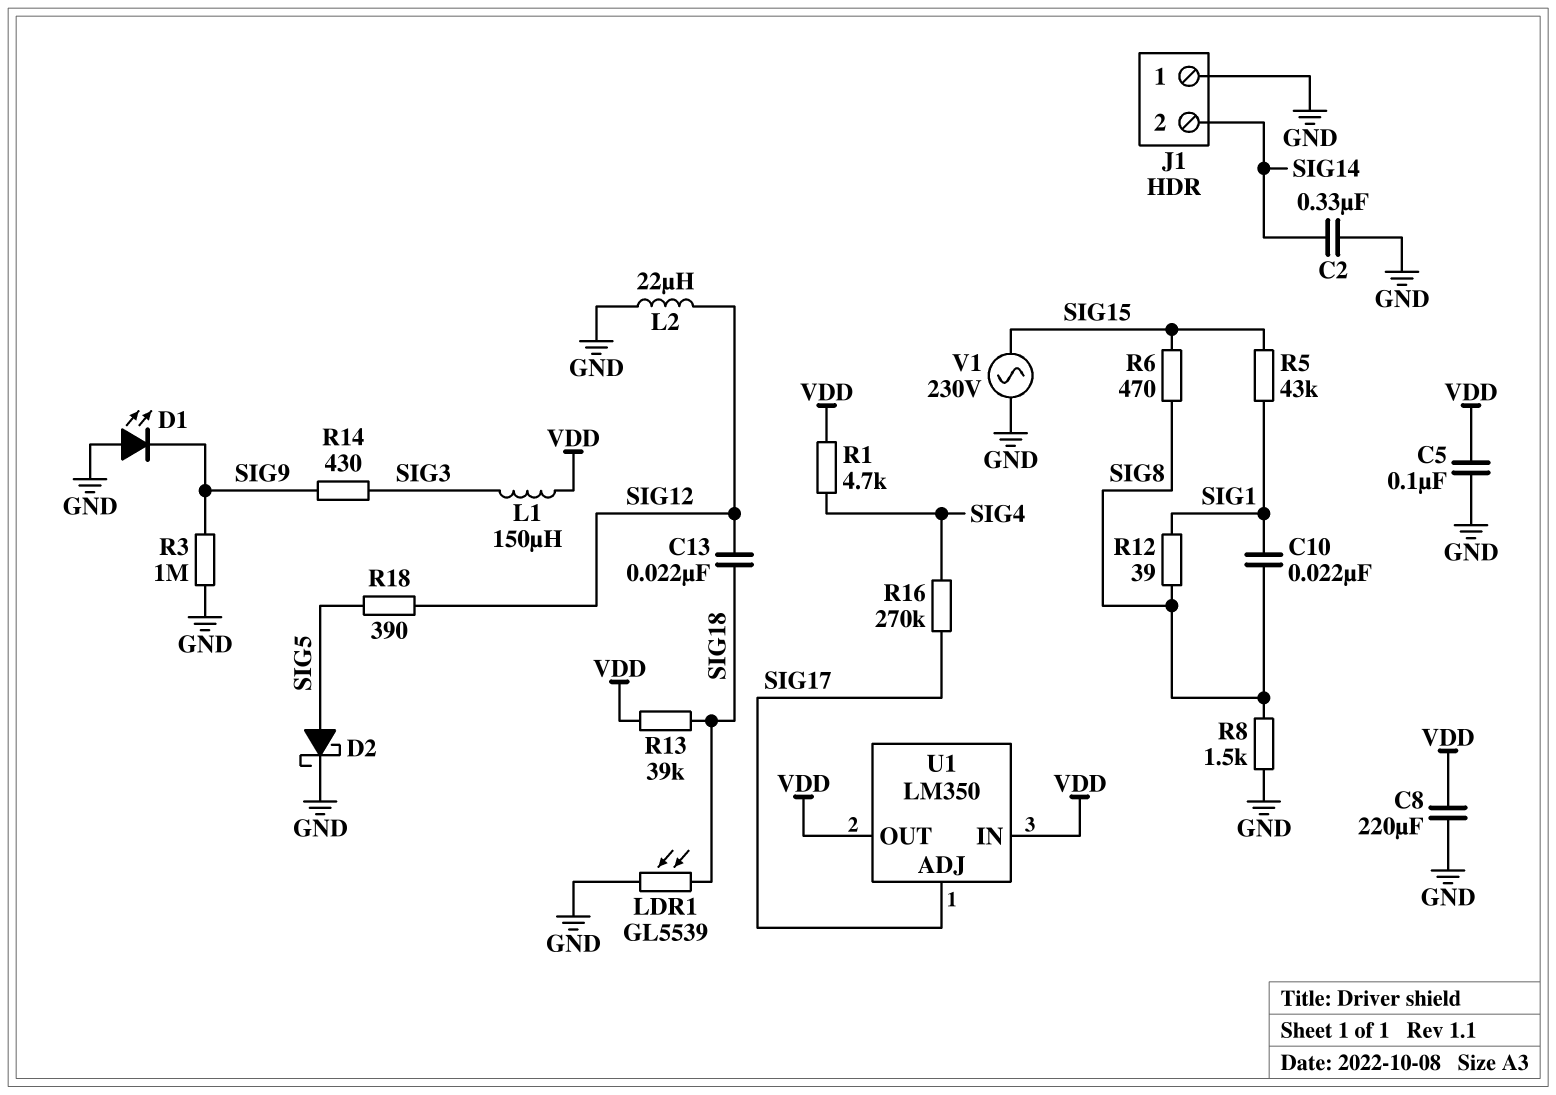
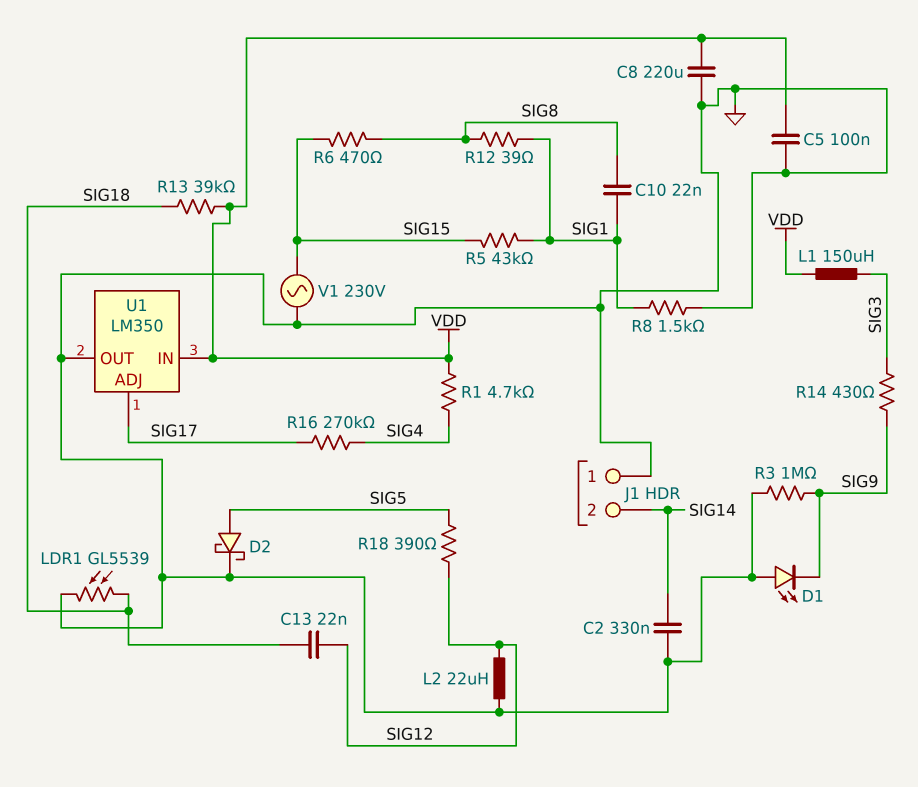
R8: 1.5k (GND, SIG8) -> 1.5k (GND, SIG1)
U1 pin OUT: VDD -> GND

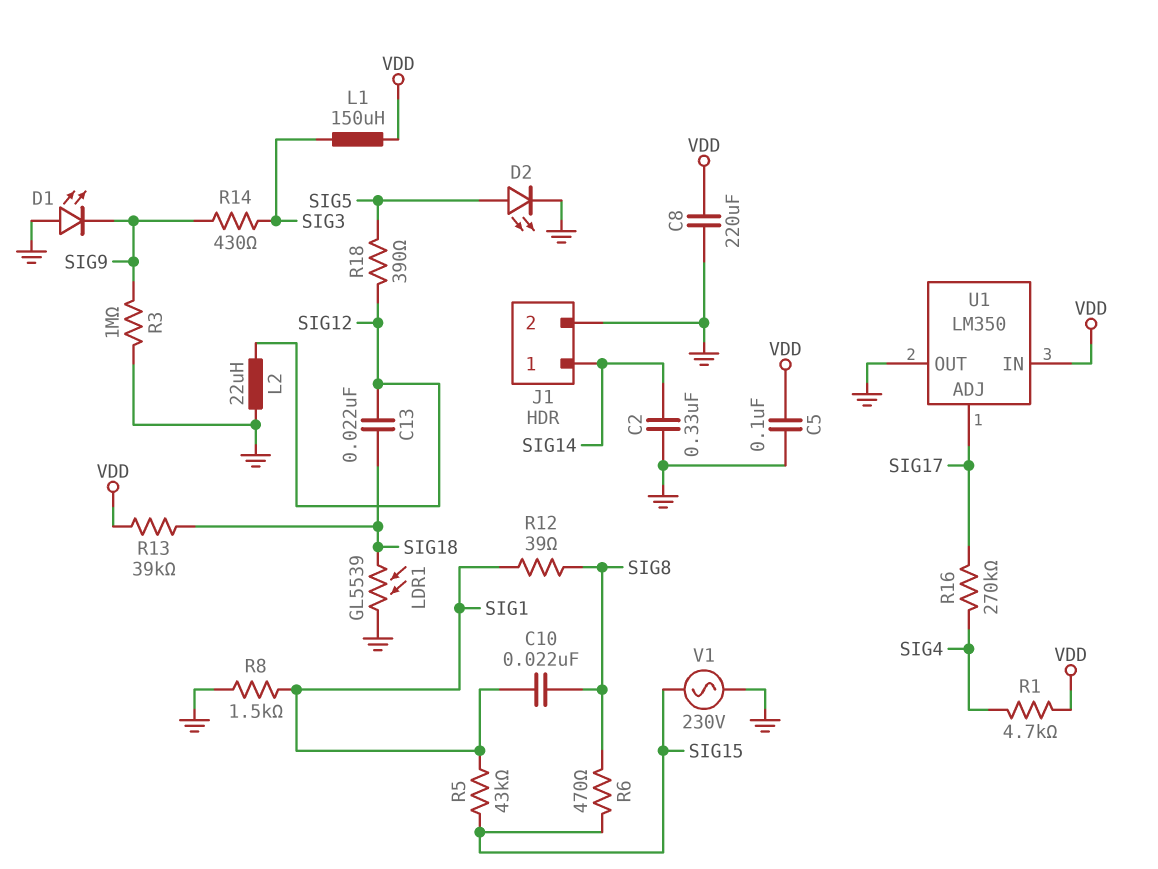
D2: schottky (A SIG5, K GND) -> LED (A SIG5, K GND)
J1 pin 1: GND -> SIG14
J1 pin 2: SIG14 -> GND

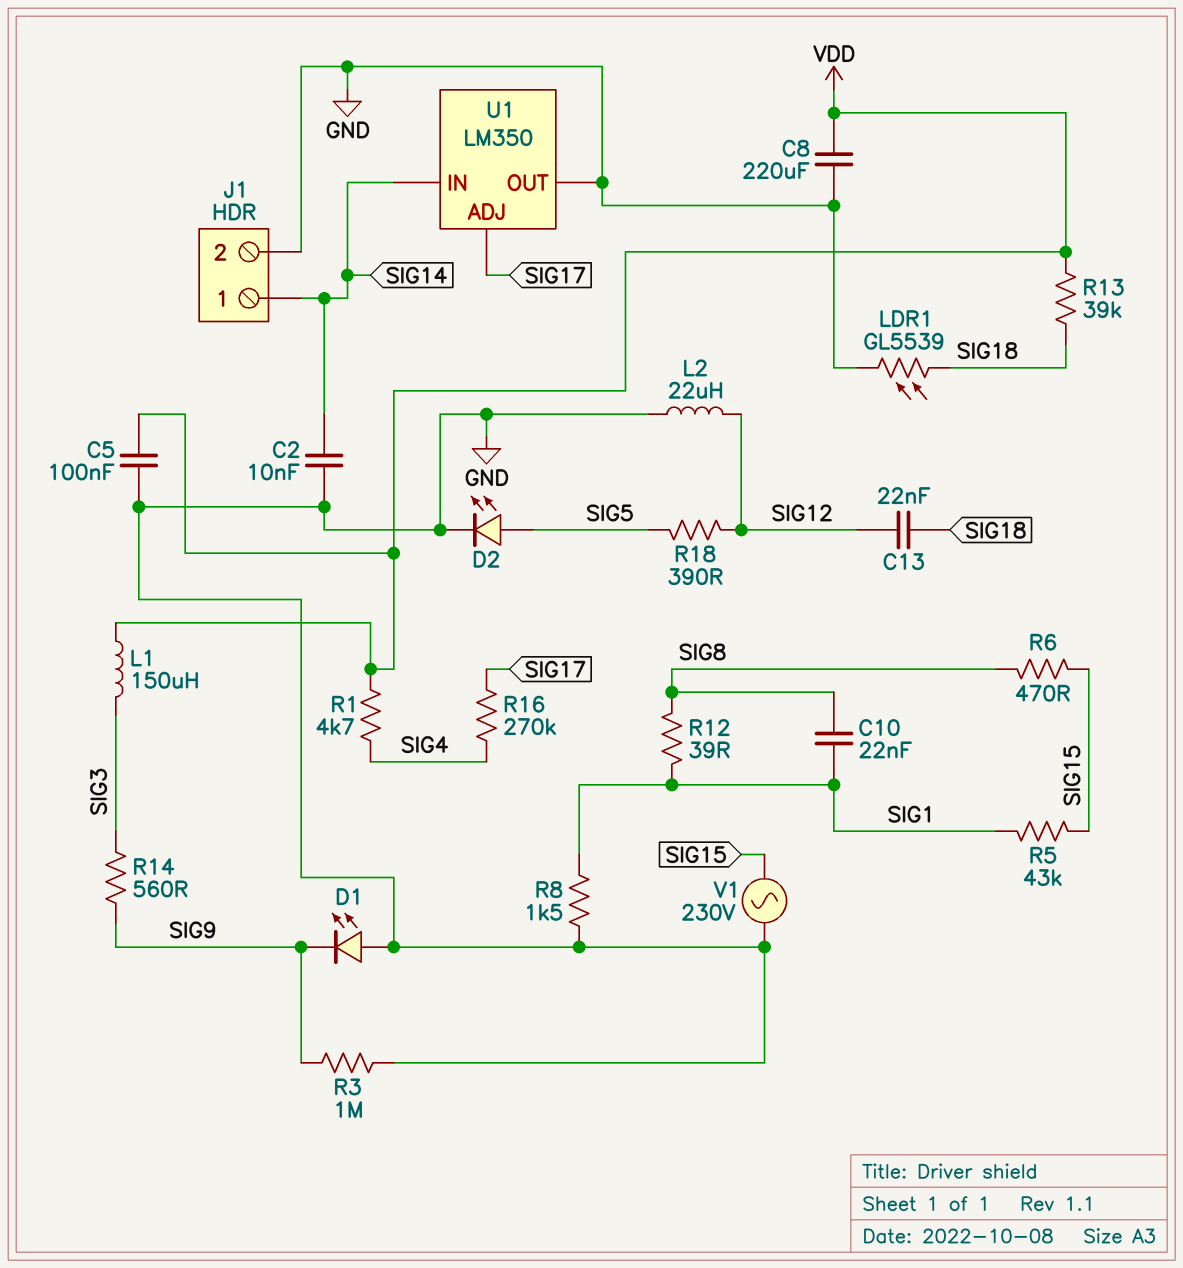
C2: 330nF (GND, SIG14) -> 10nF (GND, SIG14)
R14: 430 (SIG3, SIG9) -> 560 (SIG3, SIG9)
U1 pin IN: VDD -> SIG14

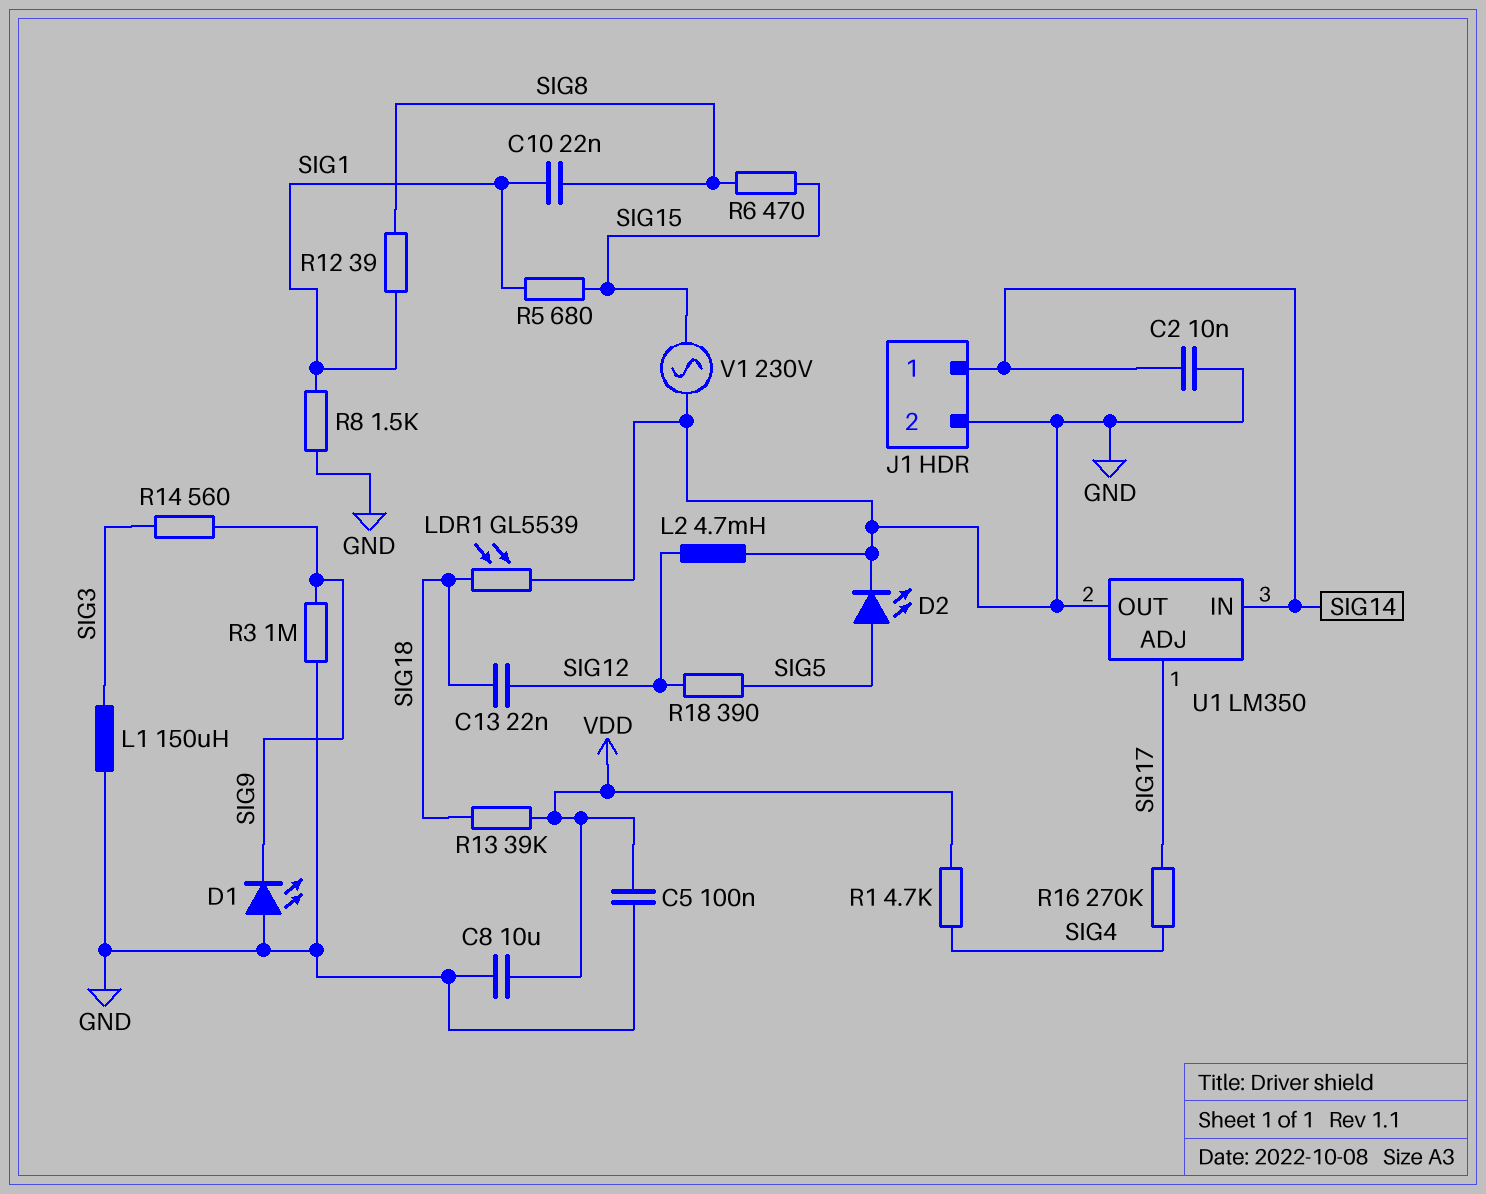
C8: 220uF (GND, VDD) -> 10uF (GND, VDD)
L1: 150uH (SIG3, VDD) -> 150uH (GND, SIG3)
L2: 22uH (GND, SIG12) -> 4.7mH (GND, SIG12)
R5: 43k (SIG1, SIG15) -> 680 (SIG1, SIG15)

